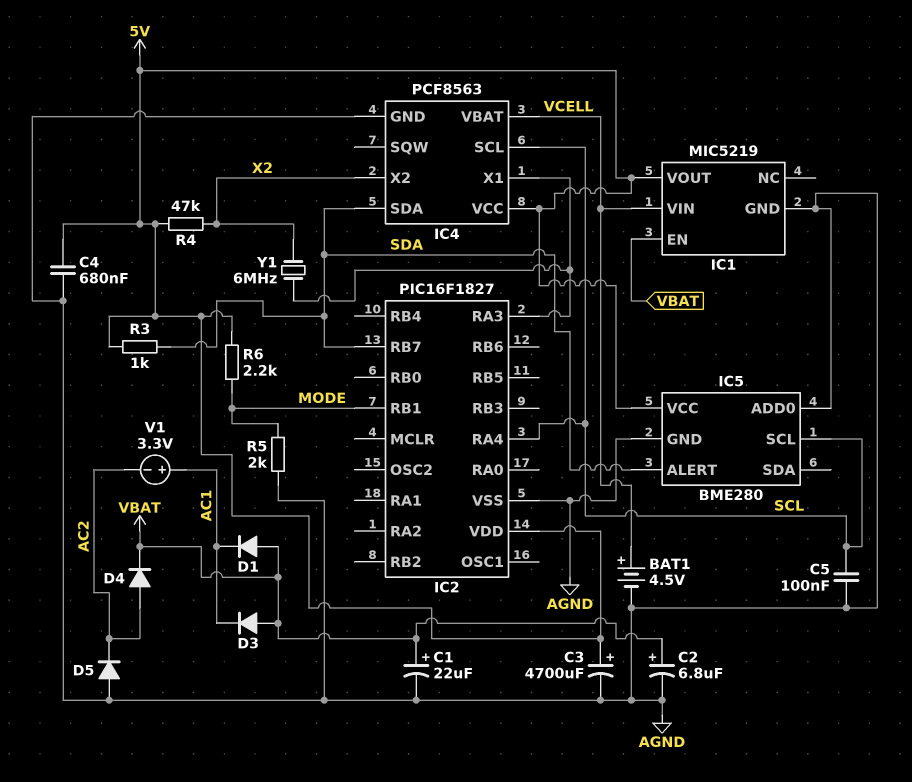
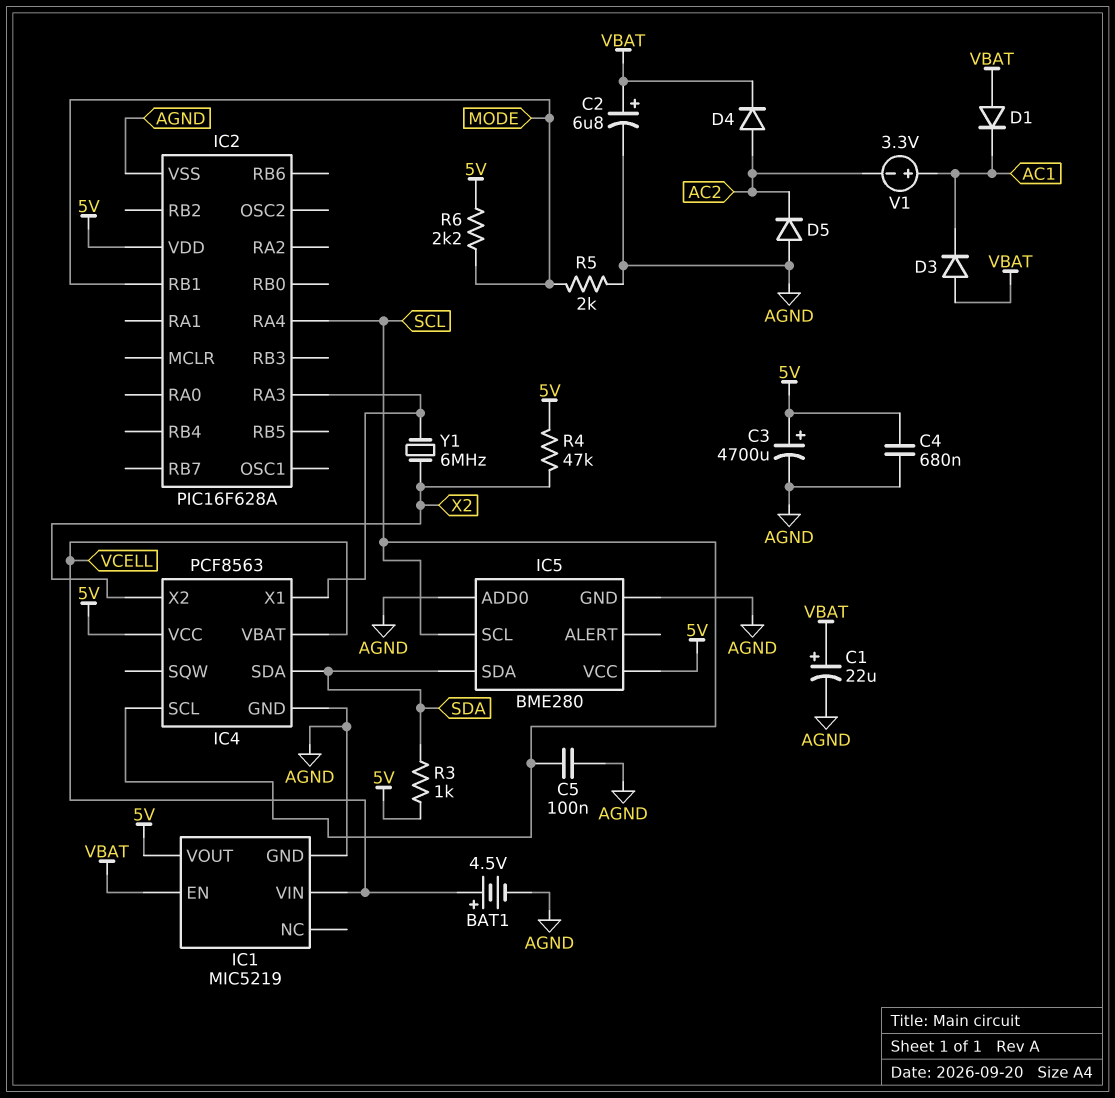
IC2: PIC16F1827 -> PIC16F628A
IC2 pin RB7: SDA -> none
IC5 pin ALERT: SDA -> none
IC5 pin SDA: none -> SDA

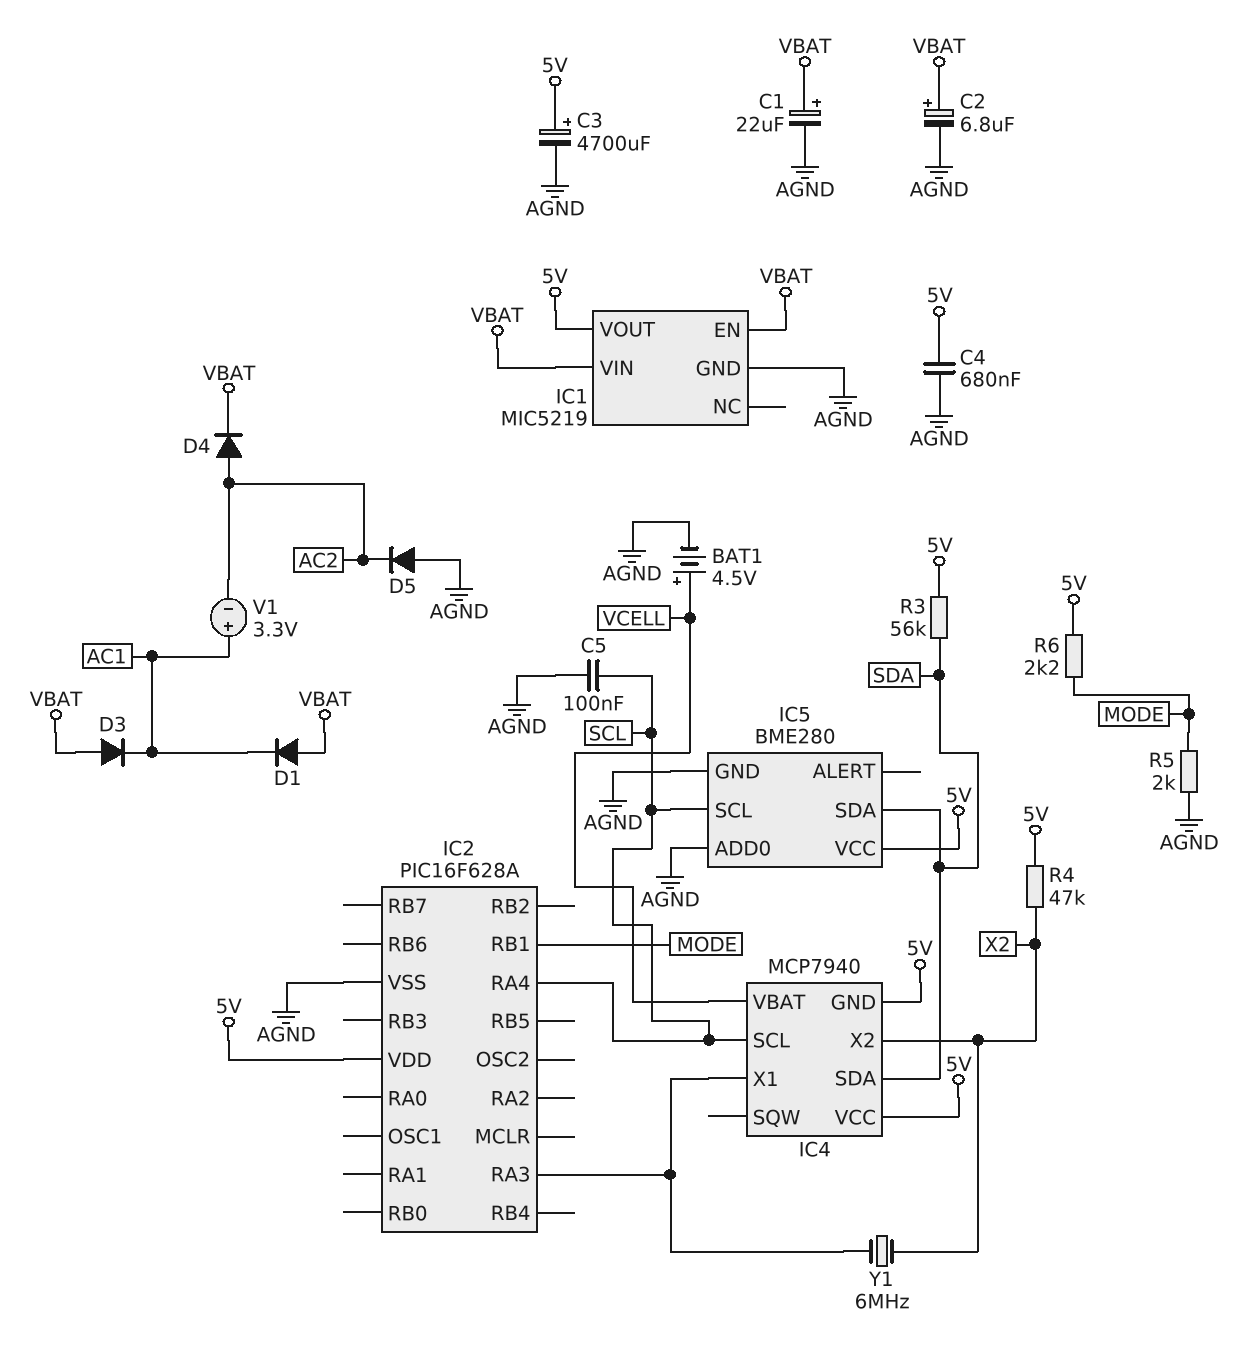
IC1 pin VIN: VCELL -> VBAT
IC4: PCF8563 -> MCP7940
IC4 pin GND: AGND -> 5V
R3: 1k (5V, SDA) -> 56k (5V, SDA)

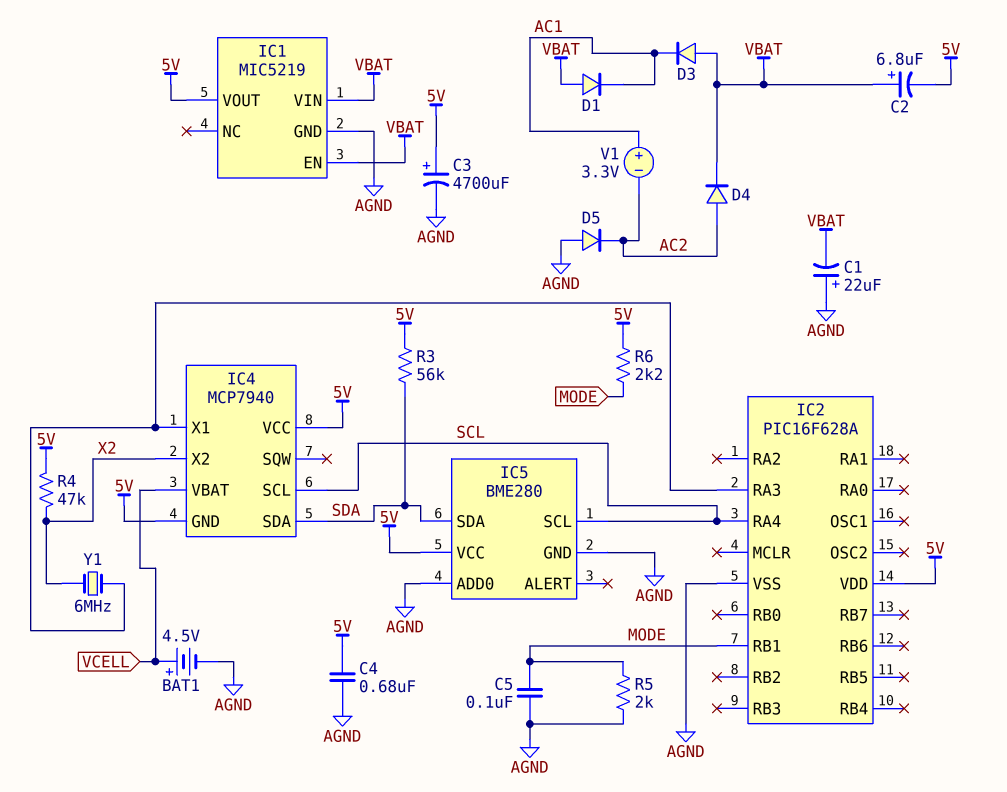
C1: 22uF (plus VBAT, minus AGND) -> 22uF (plus AGND, minus VBAT)
C2: 6.8uF (plus VBAT, minus AGND) -> 6.8uF (plus VBAT, minus 5V)
C5: 100nF (AGND, SCL) -> 100nF (AGND, MODE)

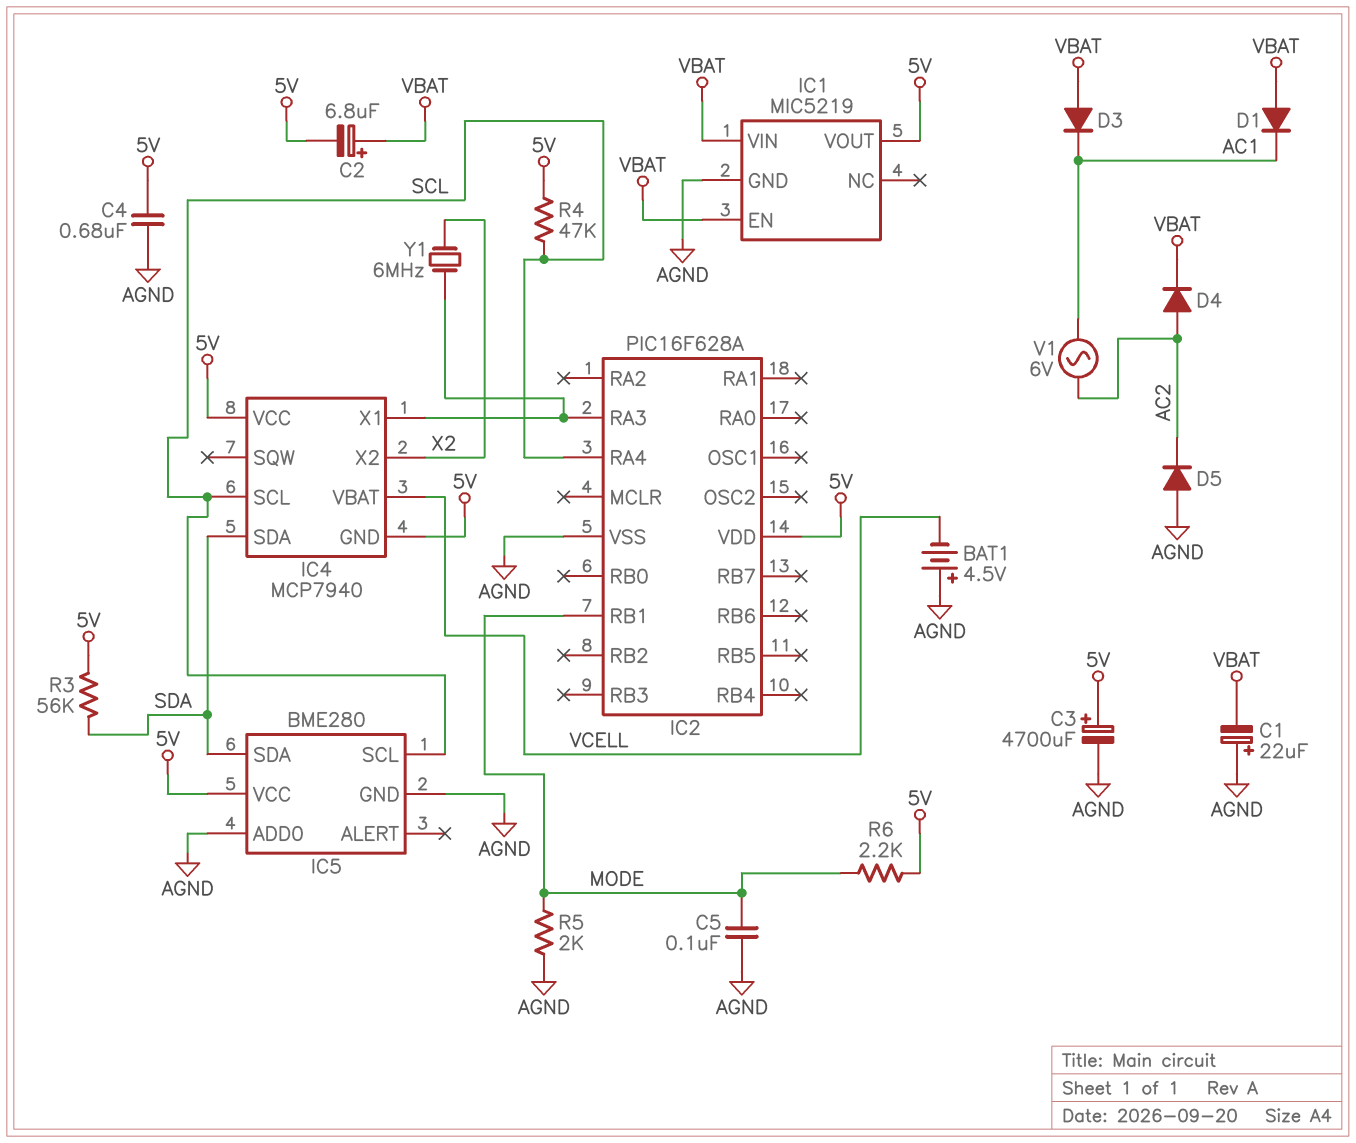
BAT1: 4.5V (plus VCELL, minus AGND) -> 4.5V (plus AGND, minus VCELL)
R4: 47k (5V, X2) -> 47k (5V, SCL)
V1: 3.3V (plus AC1, minus AC2) -> AC 6V (AC1, AC2)

